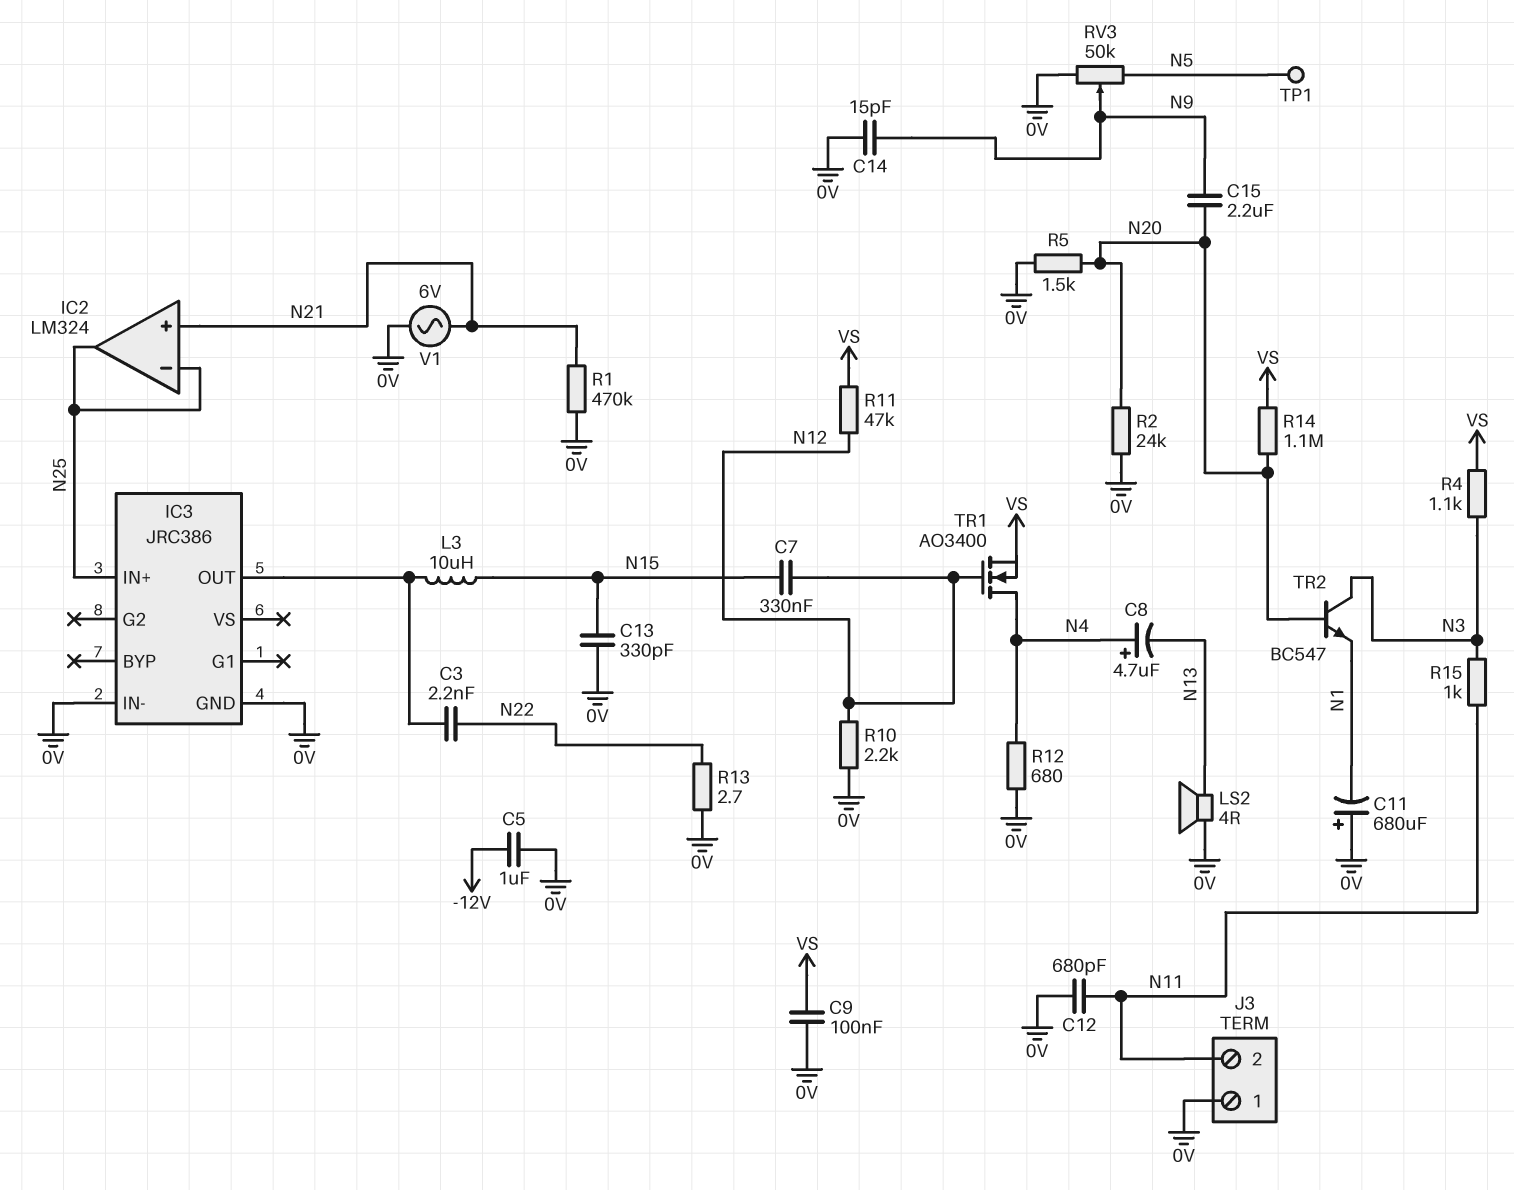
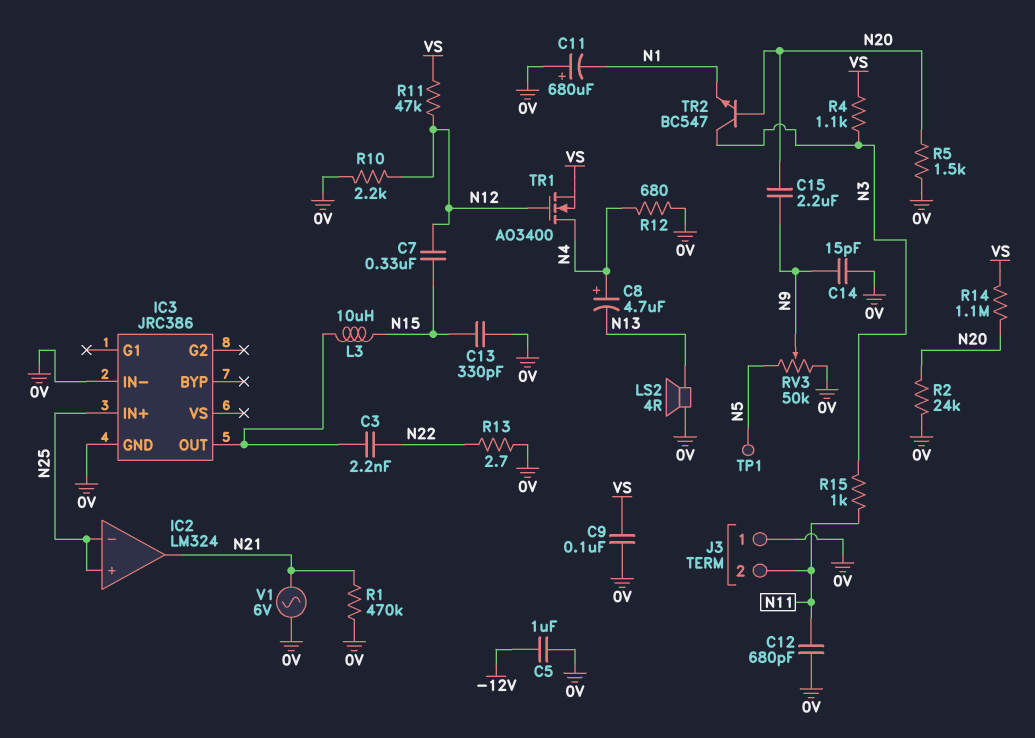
IC2 pin in+: N21 -> N25
IC2 pin out: N25 -> N21

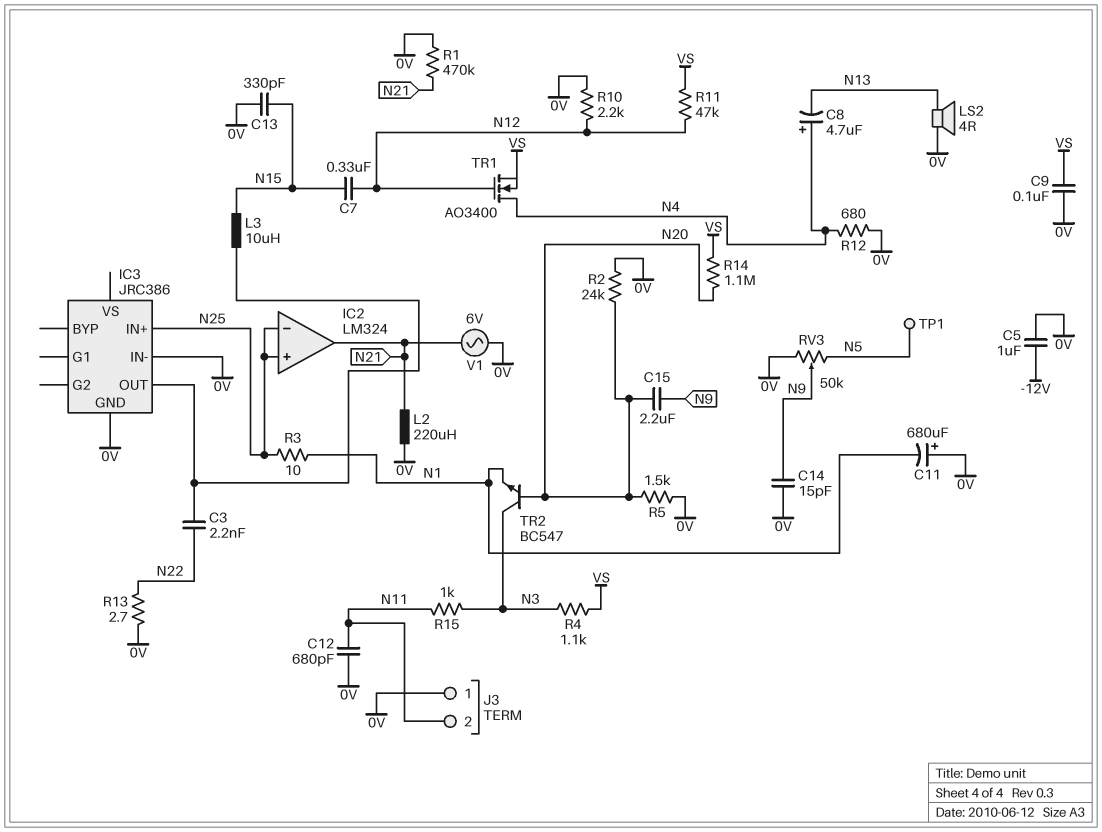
L2: none -> 220uH (0V, N21)
R3: none -> 10 (N1, N25)

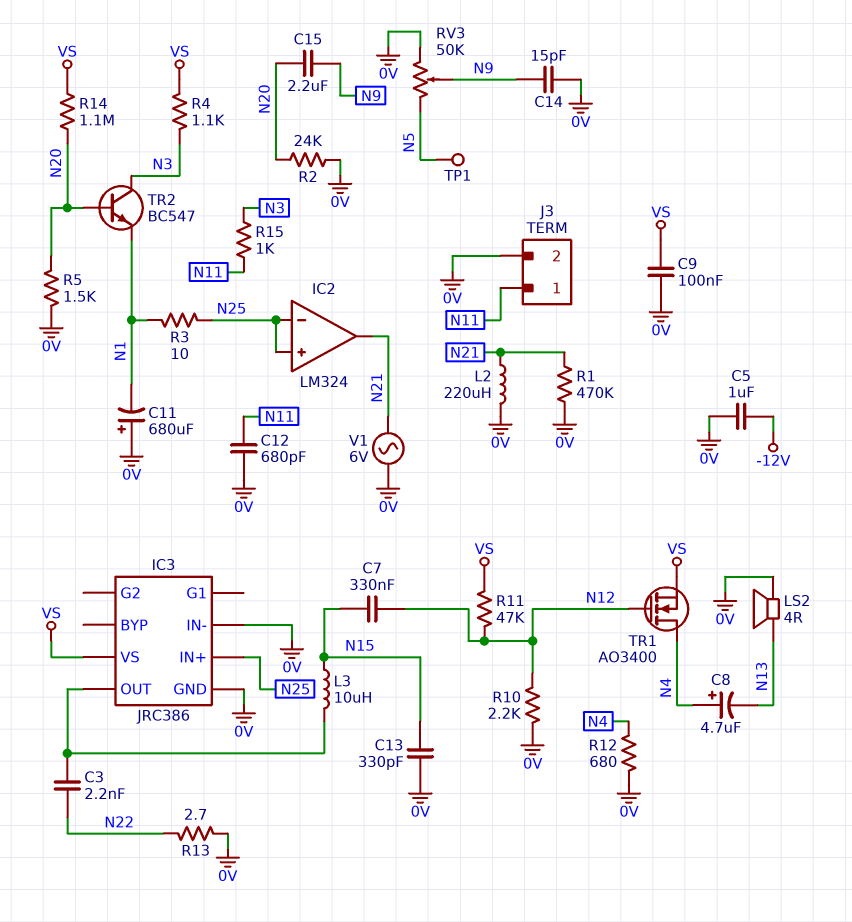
IC3 pin VS: none -> VS
J3 pin 1: 0V -> N11
J3 pin 2: N11 -> 0V

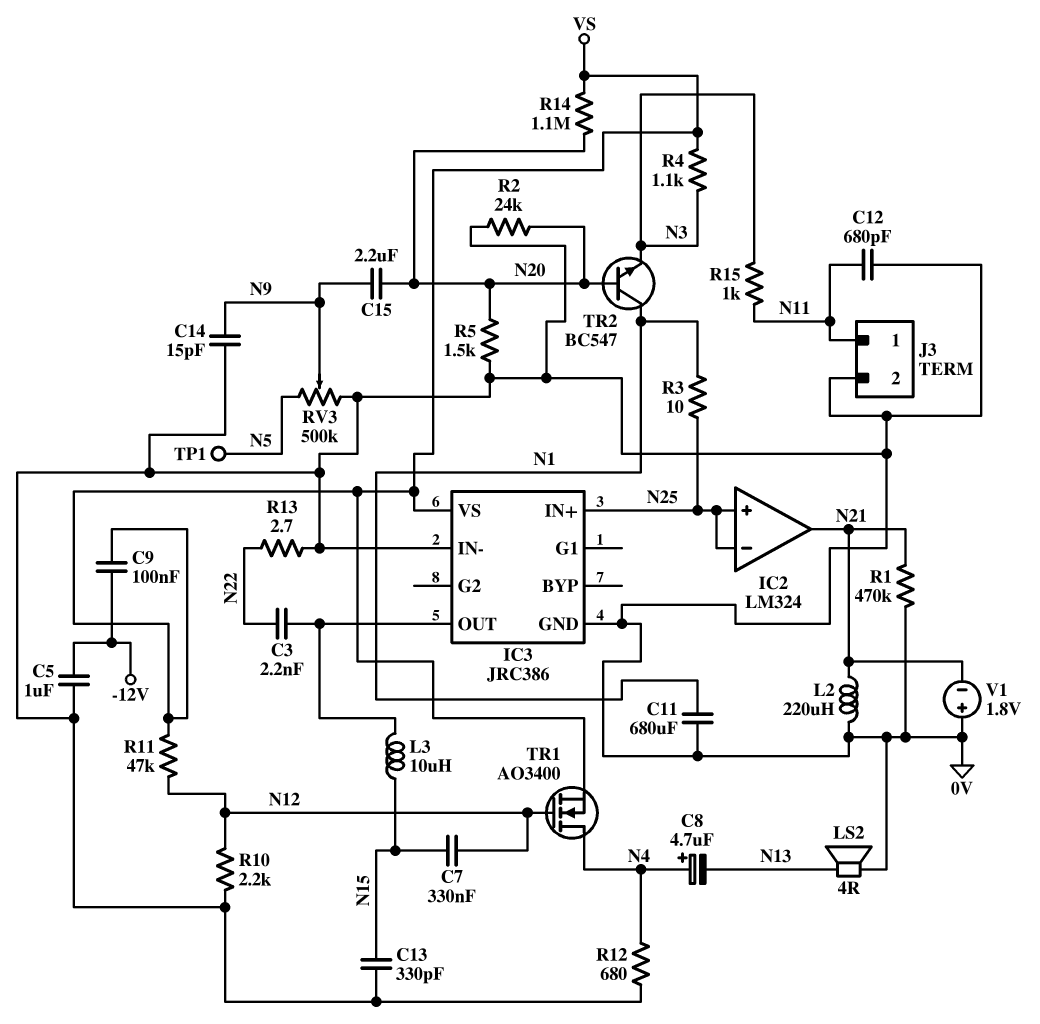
C9: 100nF (0V, VS) -> 100nF (-12V, VS)
C11: 680uF (plus 0V, minus N1) -> 680uF (0V, N1)
RV3: 50k (0V, N5, wiper N9) -> 500k (0V, N5, wiper N9)
TR2: NPN BC547 (B N20, C N3, E N1) -> NPN BC547 (B N20, C N1, E N3)
V1: AC 6V (0V, N21) -> 1.8V (plus 0V, minus N21)

